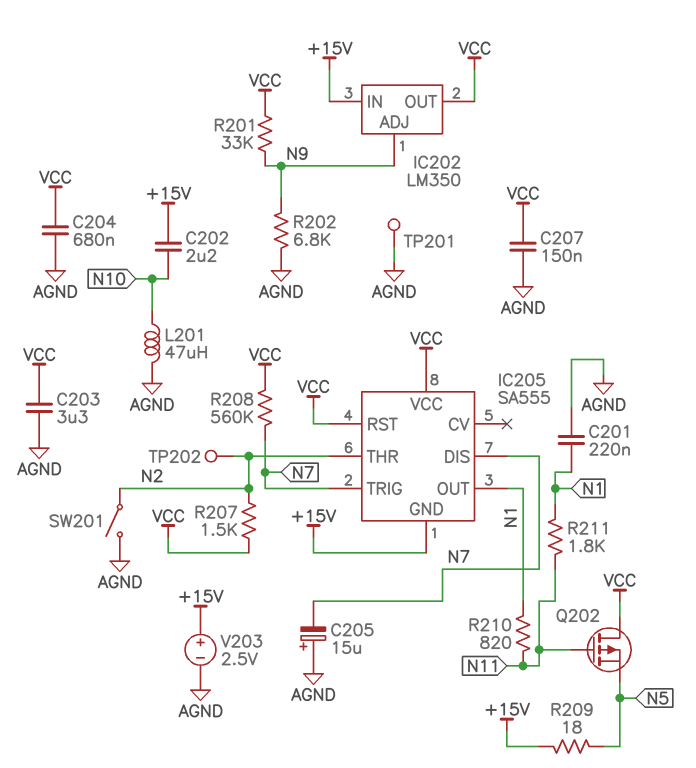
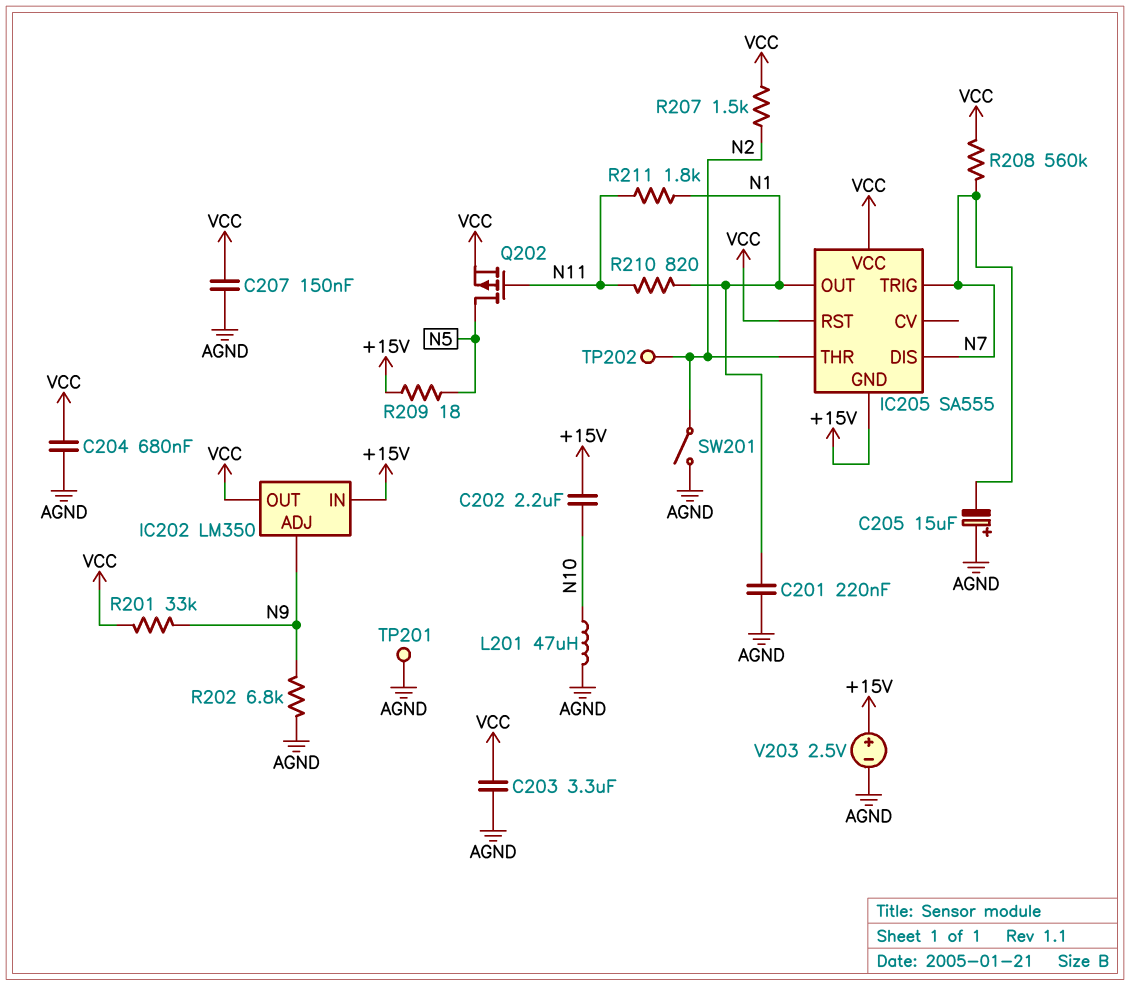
Q202: PMOS (G N11, D VCC, S N5) -> PMOS (G N11, D N5, S VCC)

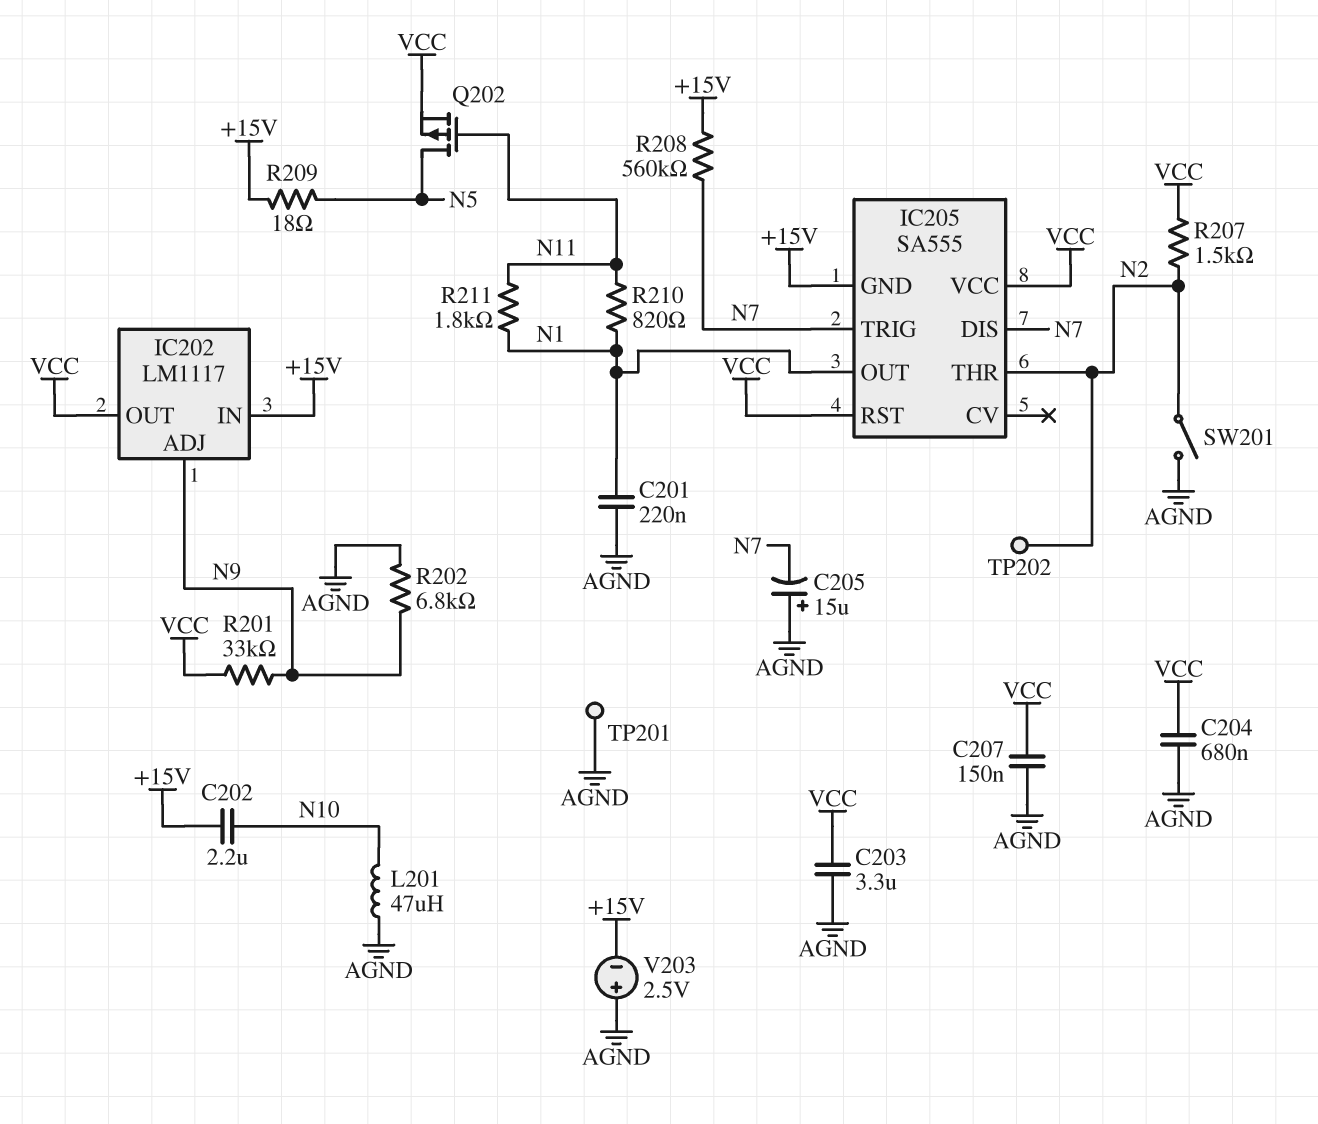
IC202: LM350 -> LM1117
R208: 560k (N7, VCC) -> 560k (+15V, N7)
V203: 2.5V (plus +15V, minus AGND) -> 2.5V (plus AGND, minus +15V)

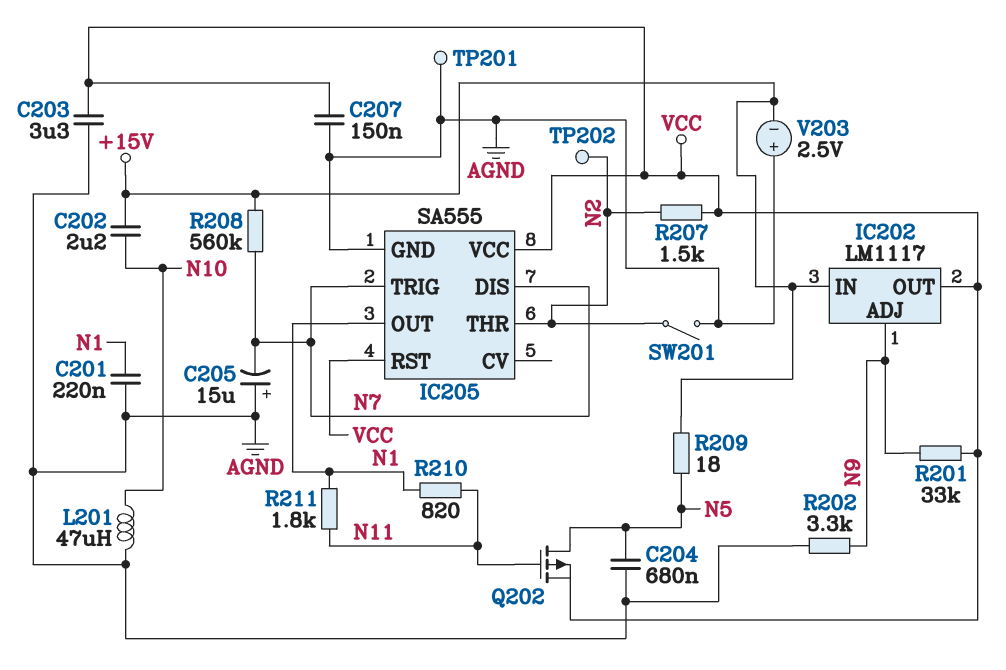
C204: 680nF (AGND, VCC) -> 680nF (AGND, N5)
IC205 pin GND: +15V -> AGND
R202: 6.8k (AGND, N9) -> 3.3k (AGND, N9)

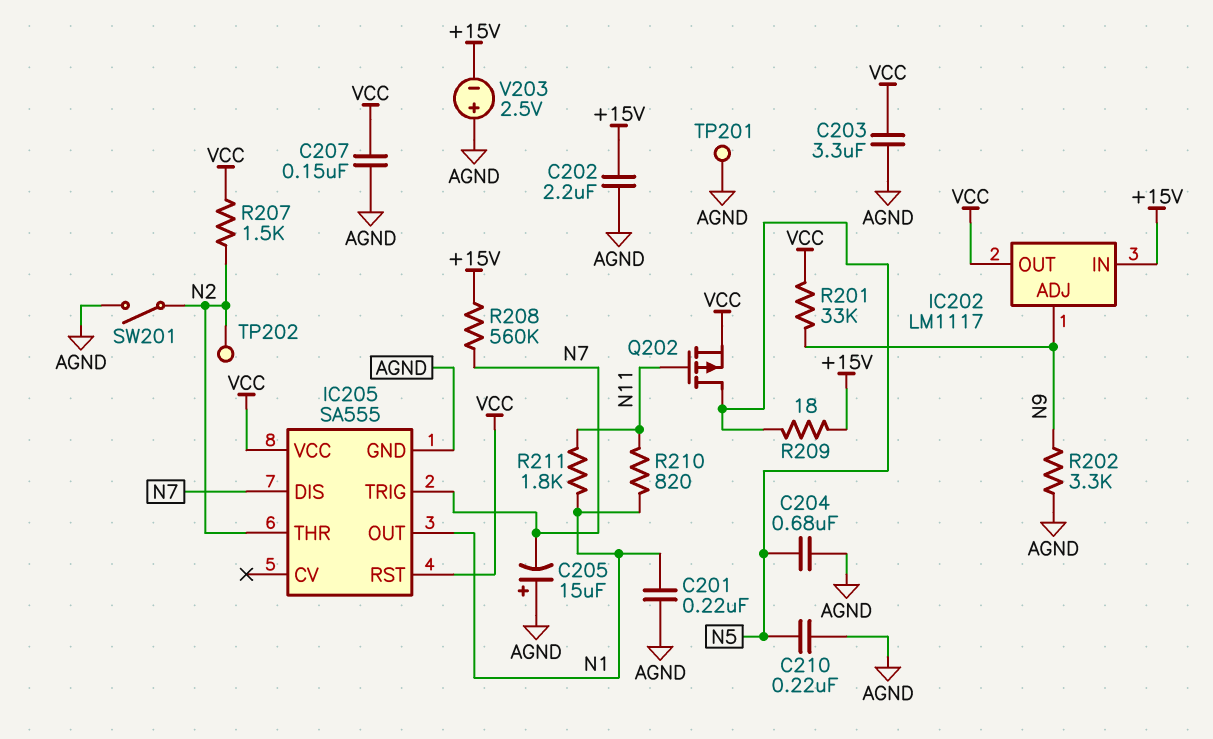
C202: 2.2uF (+15V, N10) -> 2.2uF (+15V, AGND)
C210: none -> 220nF (AGND, N5)
L201: 47uH (AGND, N10) -> none

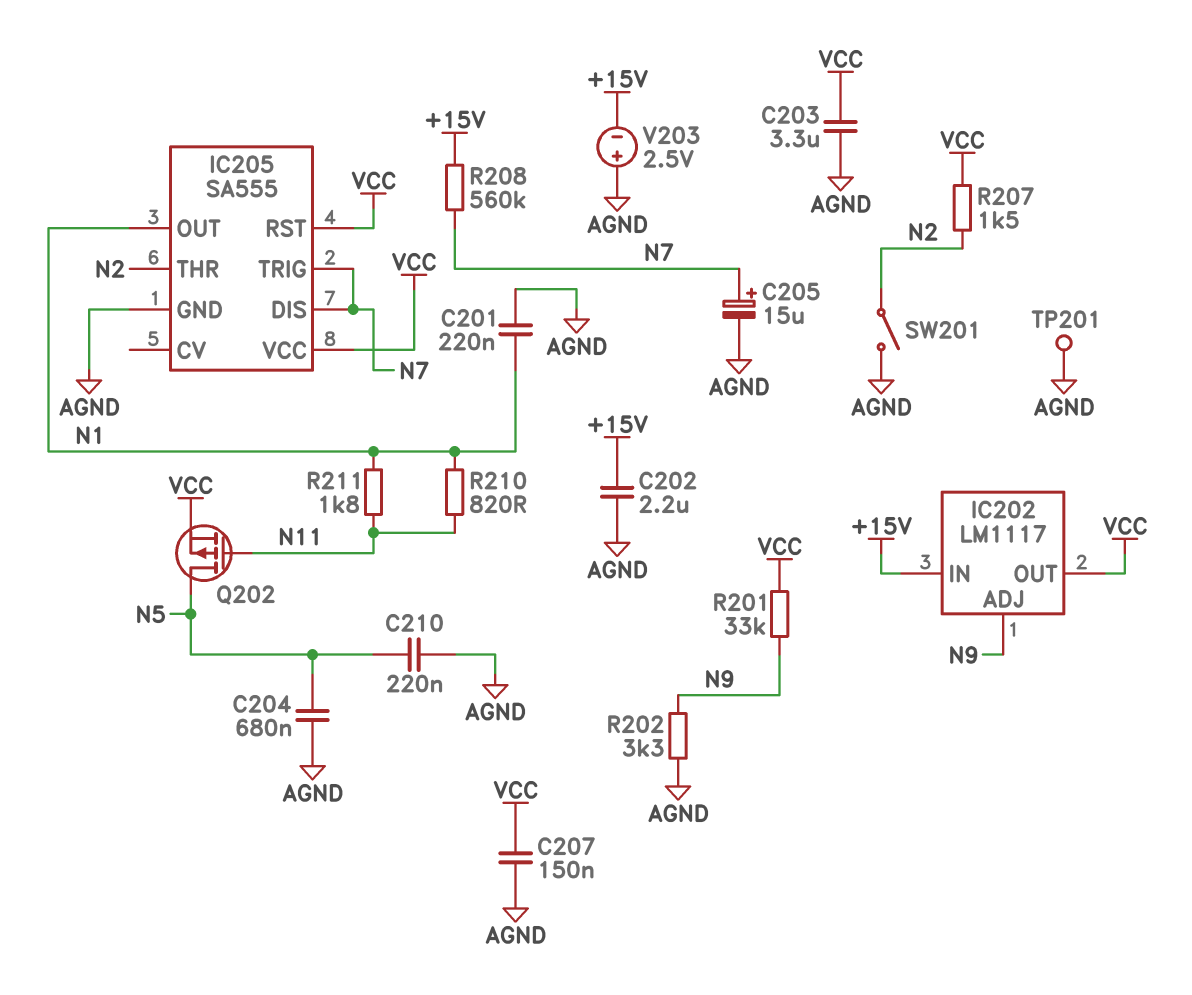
C205: 15uF (plus AGND, minus N7) -> 15uF (plus N7, minus AGND)
R209: 18 (+15V, N5) -> none
TP202: test point (N2) -> none

